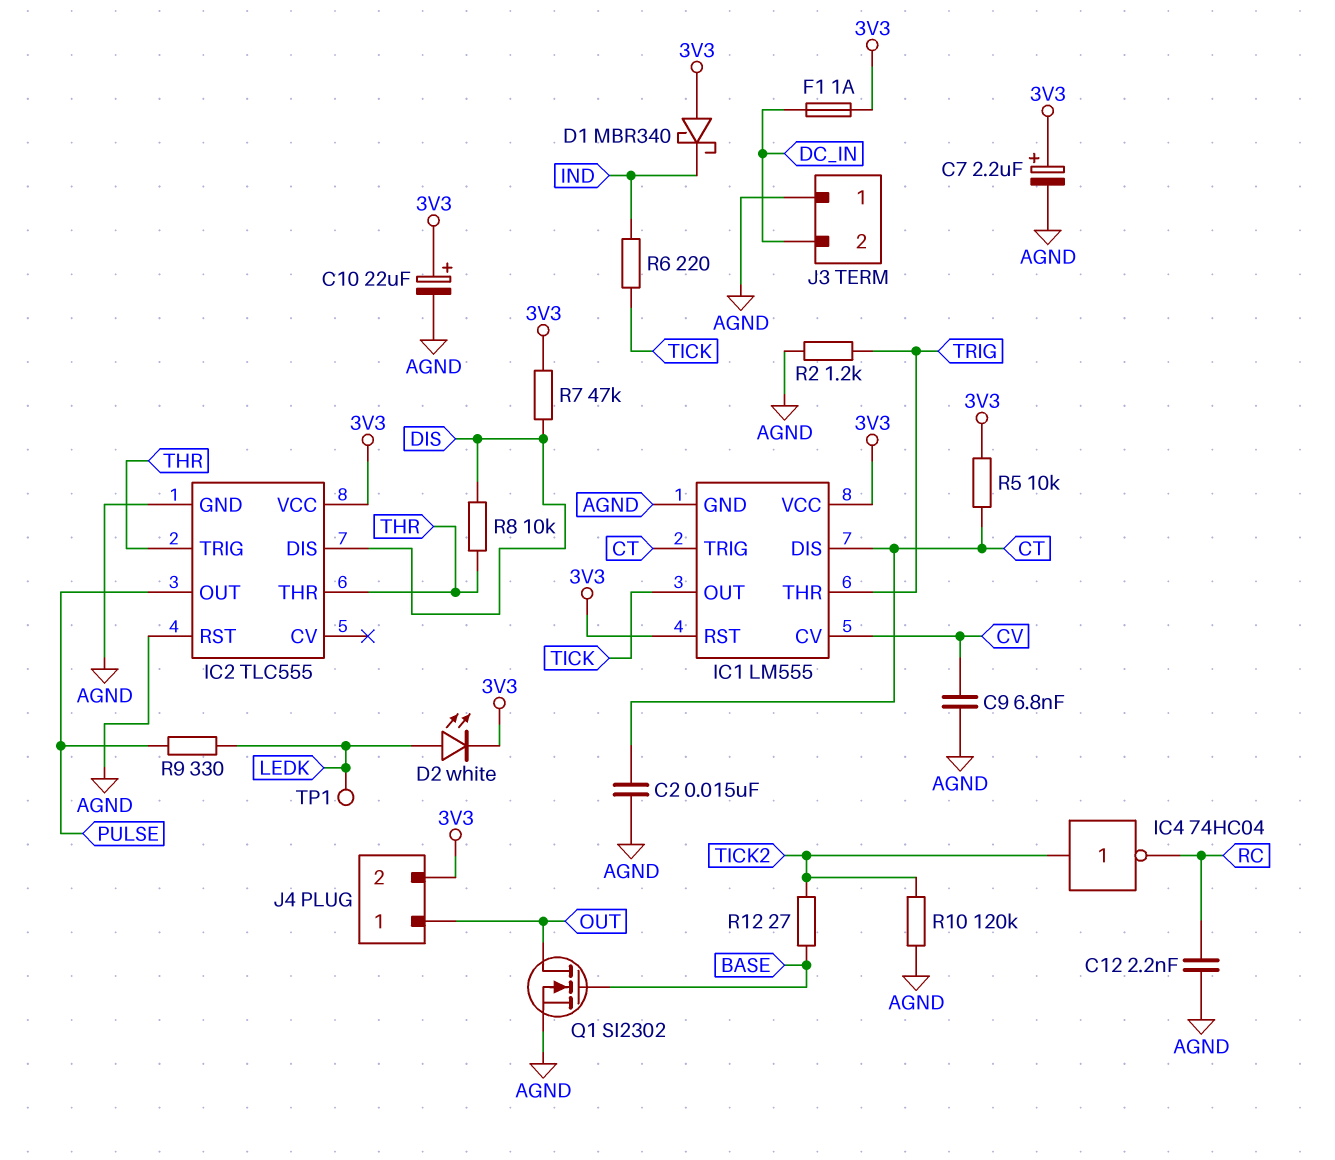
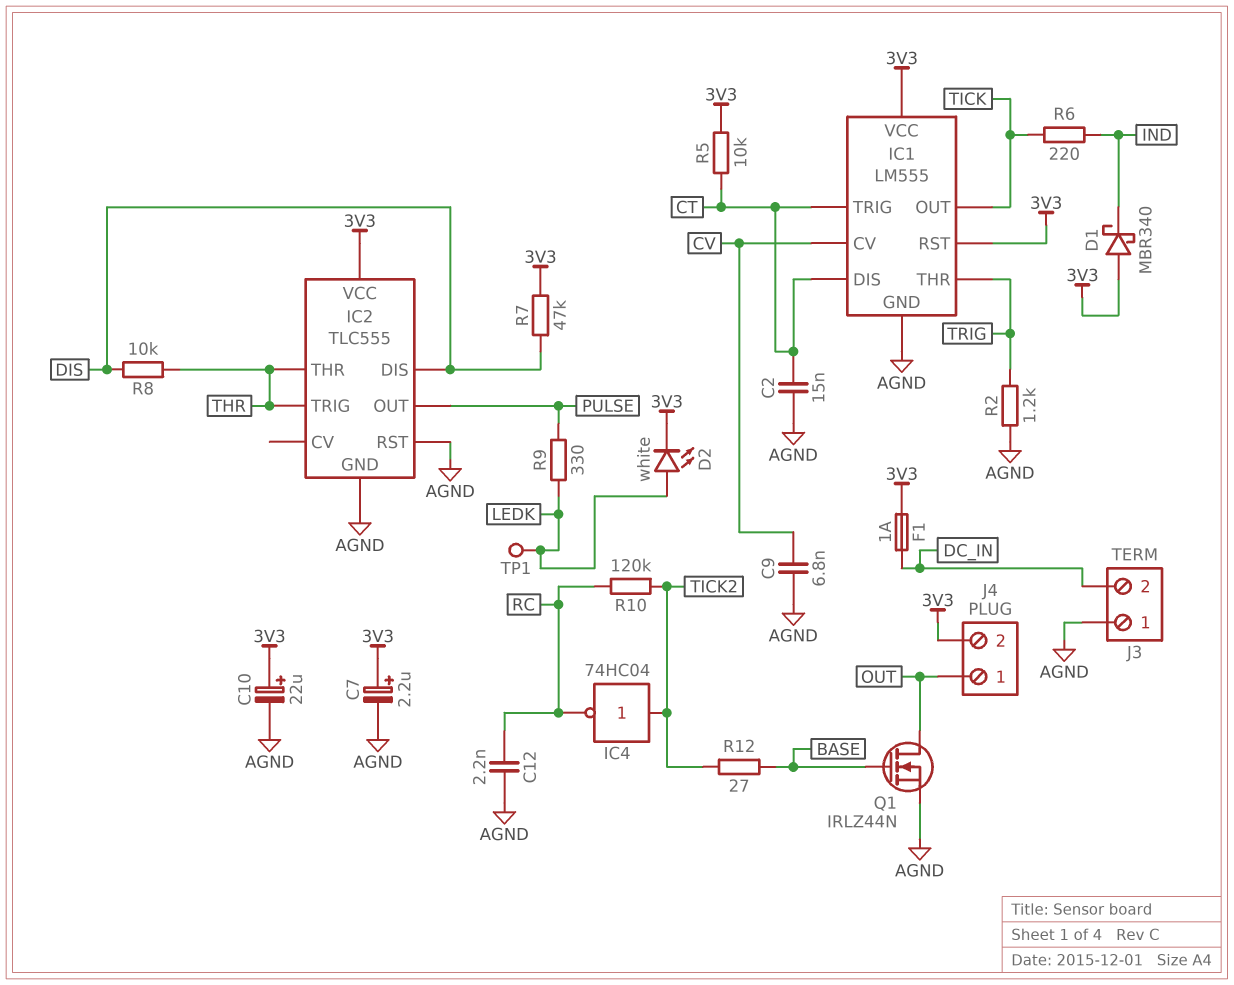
Q1: NMOS SI2302 (G BASE, D OUT, S AGND) -> NMOS IRLZ44N (G BASE, D OUT, S AGND)
R10: 120k (AGND, TICK2) -> 120k (RC, TICK2)

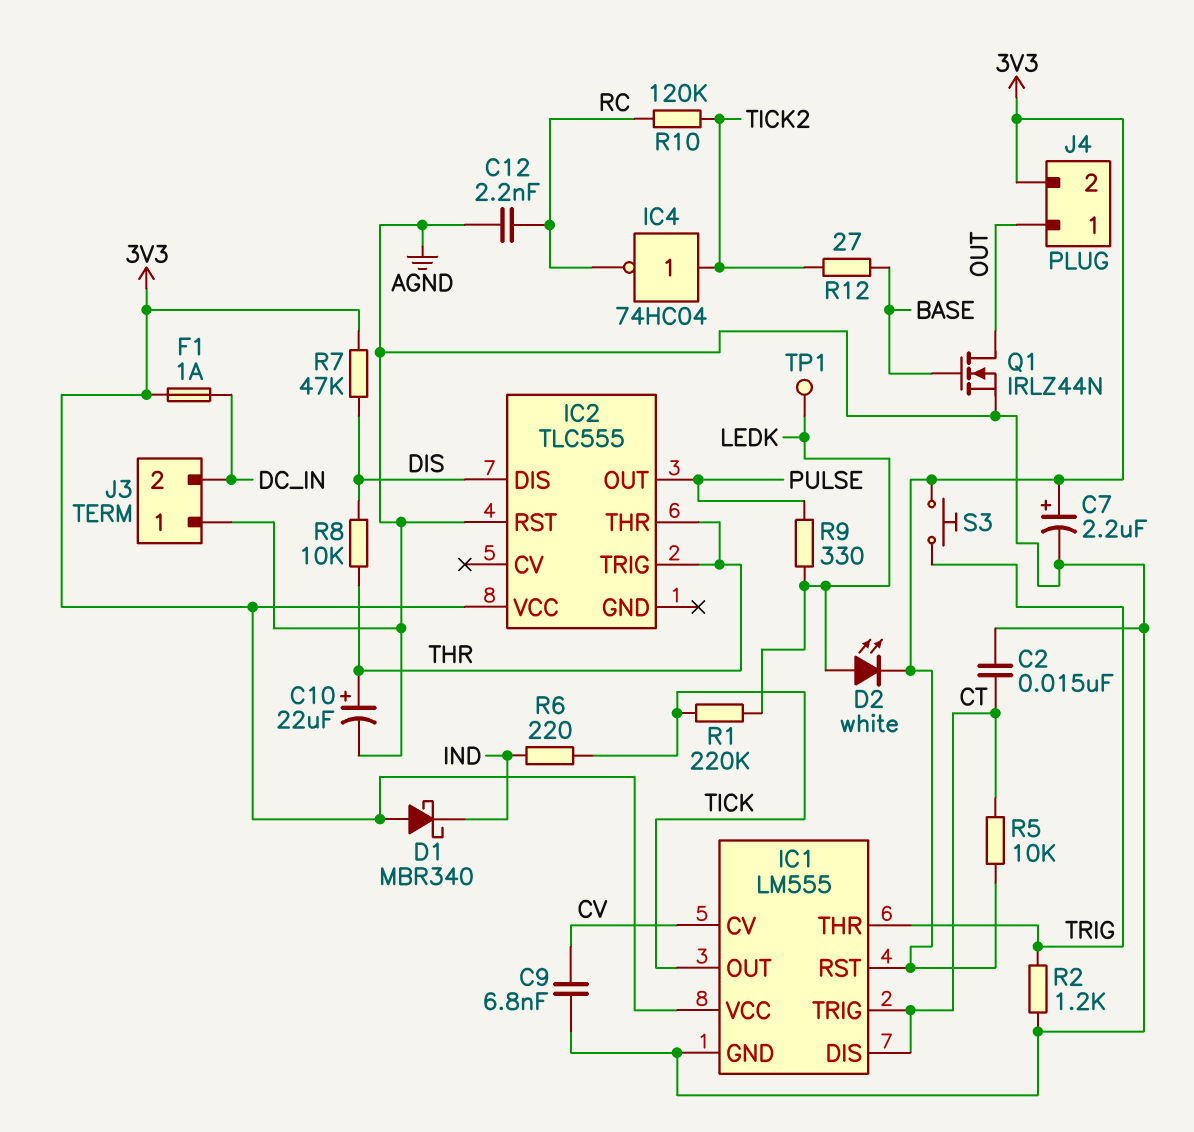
C10: 22uF (plus 3V3, minus AGND) -> 22uF (plus THR, minus AGND)
IC2 pin GND: AGND -> none
R1: none -> 220k (LEDK, TICK)
S3: none -> button (3V3, TRIG)

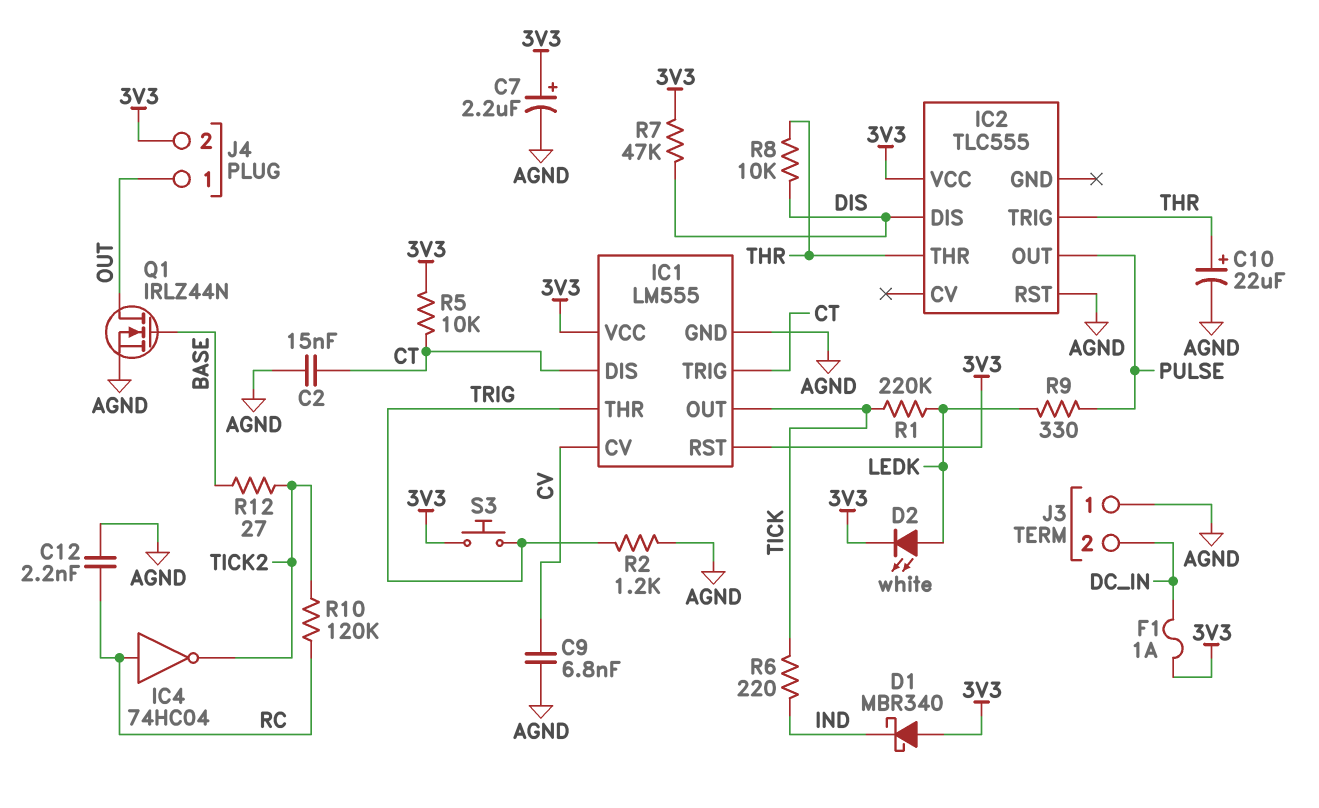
IC4: NOT 74HC04 (in TICK2, out RC) -> NOT 74HC04 (in RC, out TICK2)
TP1: test point (LEDK) -> none

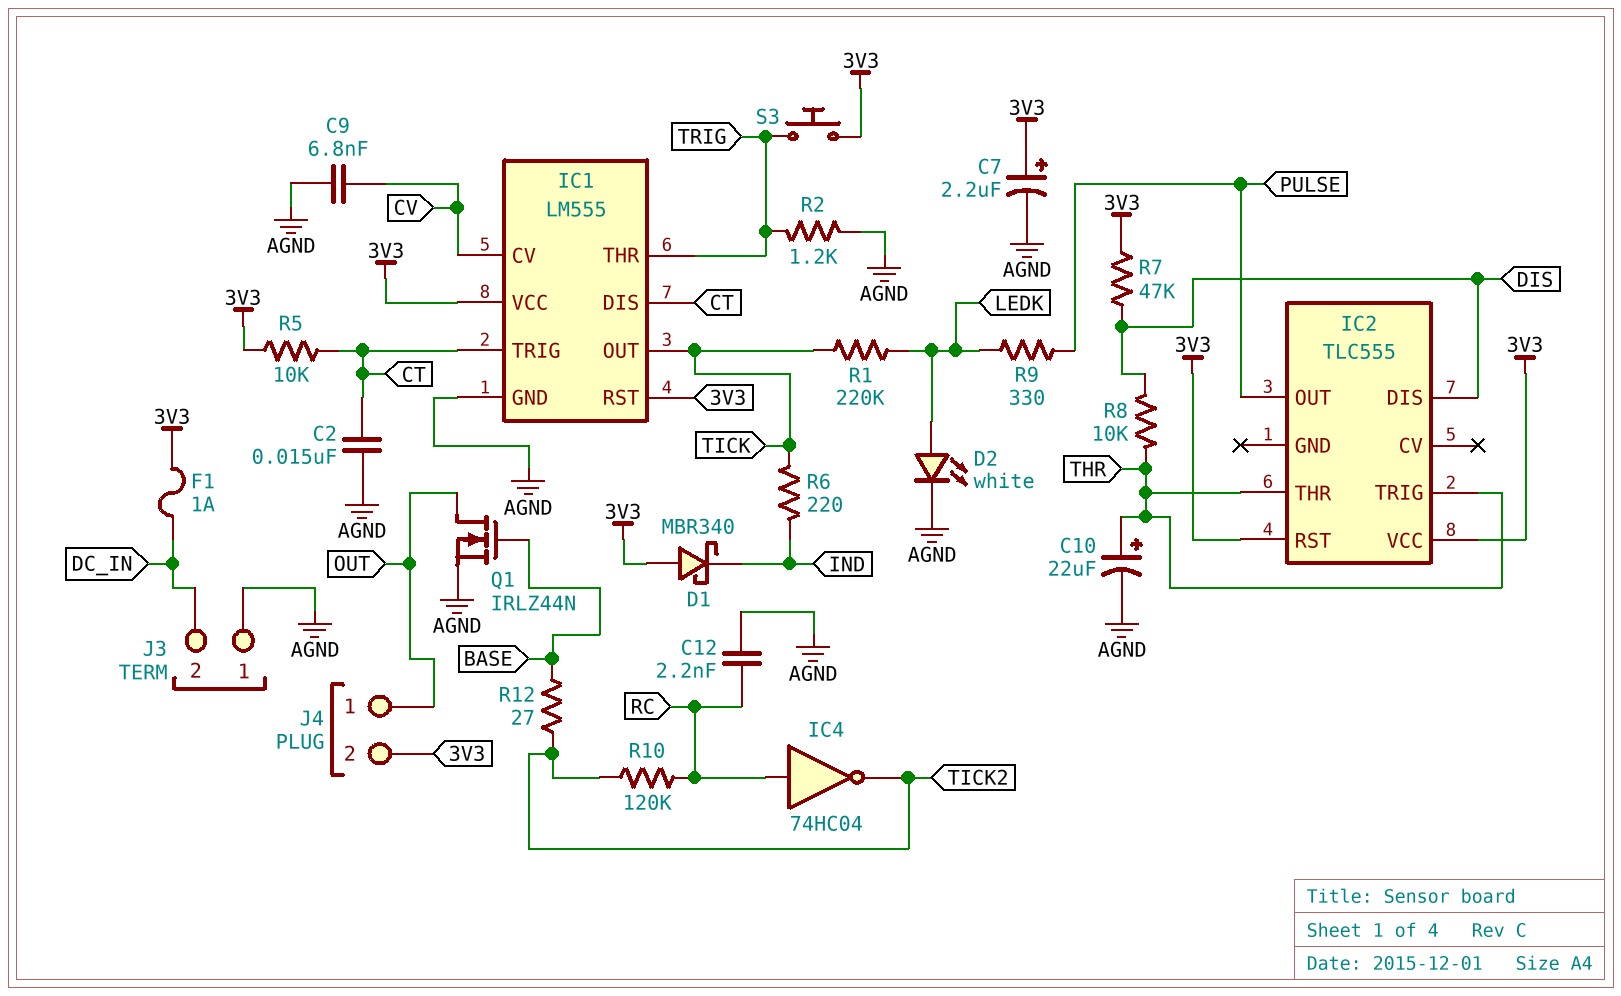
D2: LED white (A LEDK, K 3V3) -> LED white (A LEDK, K AGND)
IC2 pin RST: AGND -> 3V3

